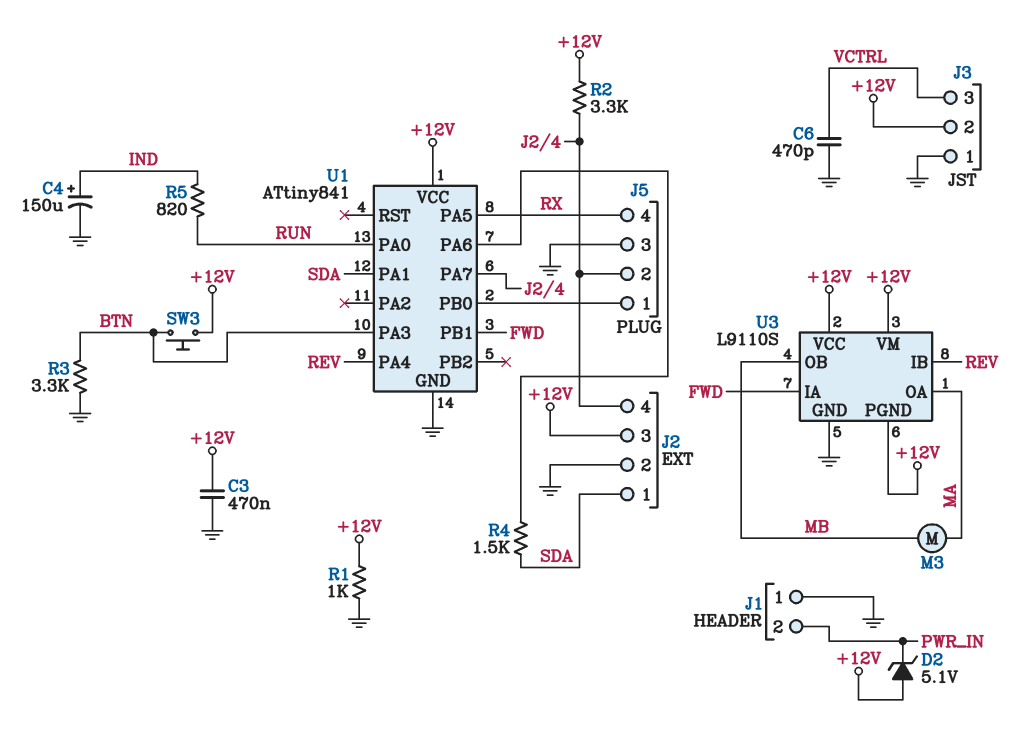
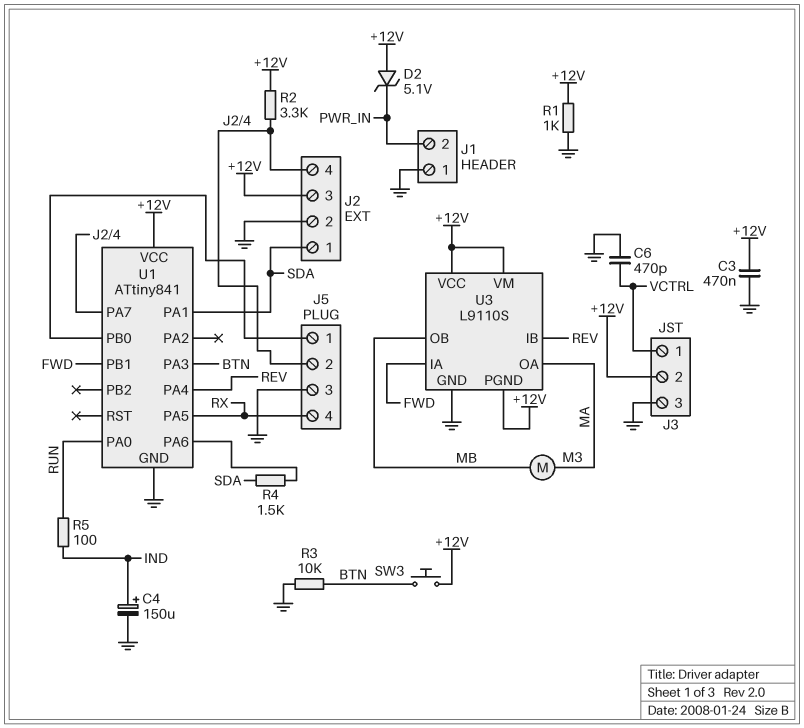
J3 pin 1: GND -> VCTRL
J3 pin 3: VCTRL -> GND
R3: 3.3k (BTN, GND) -> 10k (BTN, GND)
R5: 820 (IND, RUN) -> 100 (IND, RUN)

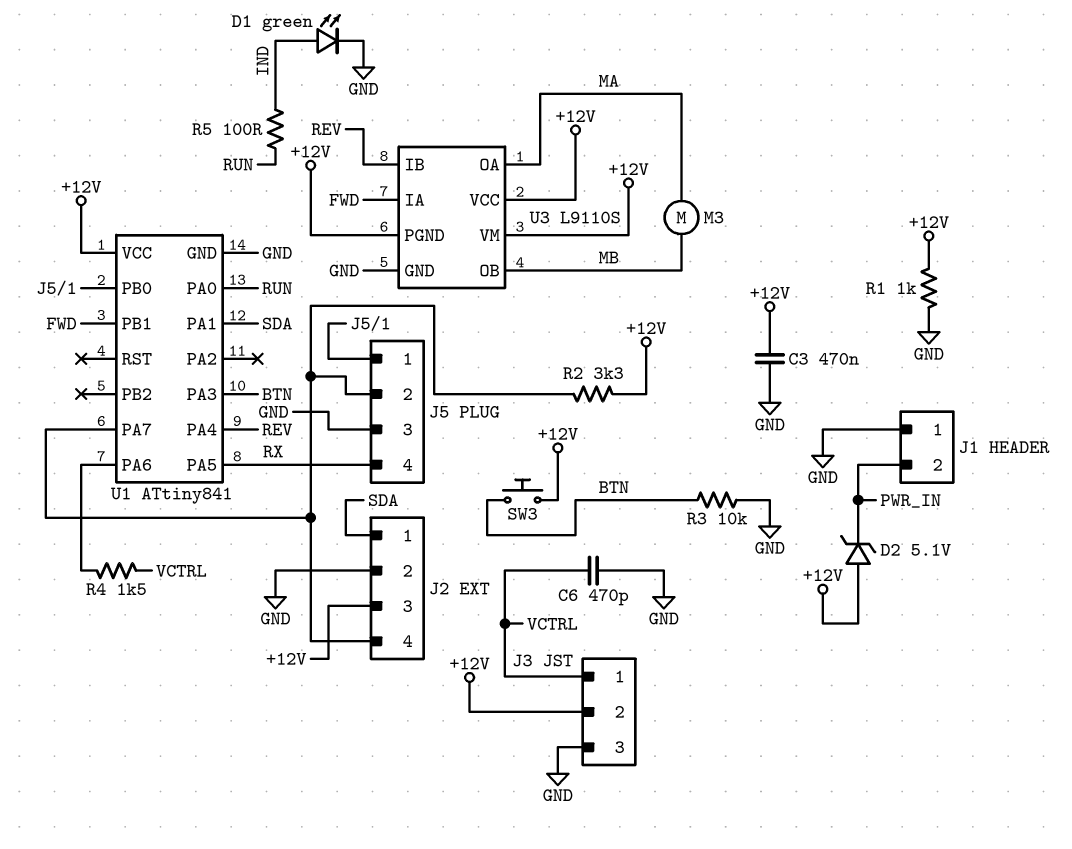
C4: 150uF (plus IND, minus GND) -> none
D1: none -> LED green (A IND, K GND)
R4: 1.5k (SDA, U1/PA6) -> 1.5k (U1/PA6, VCTRL)

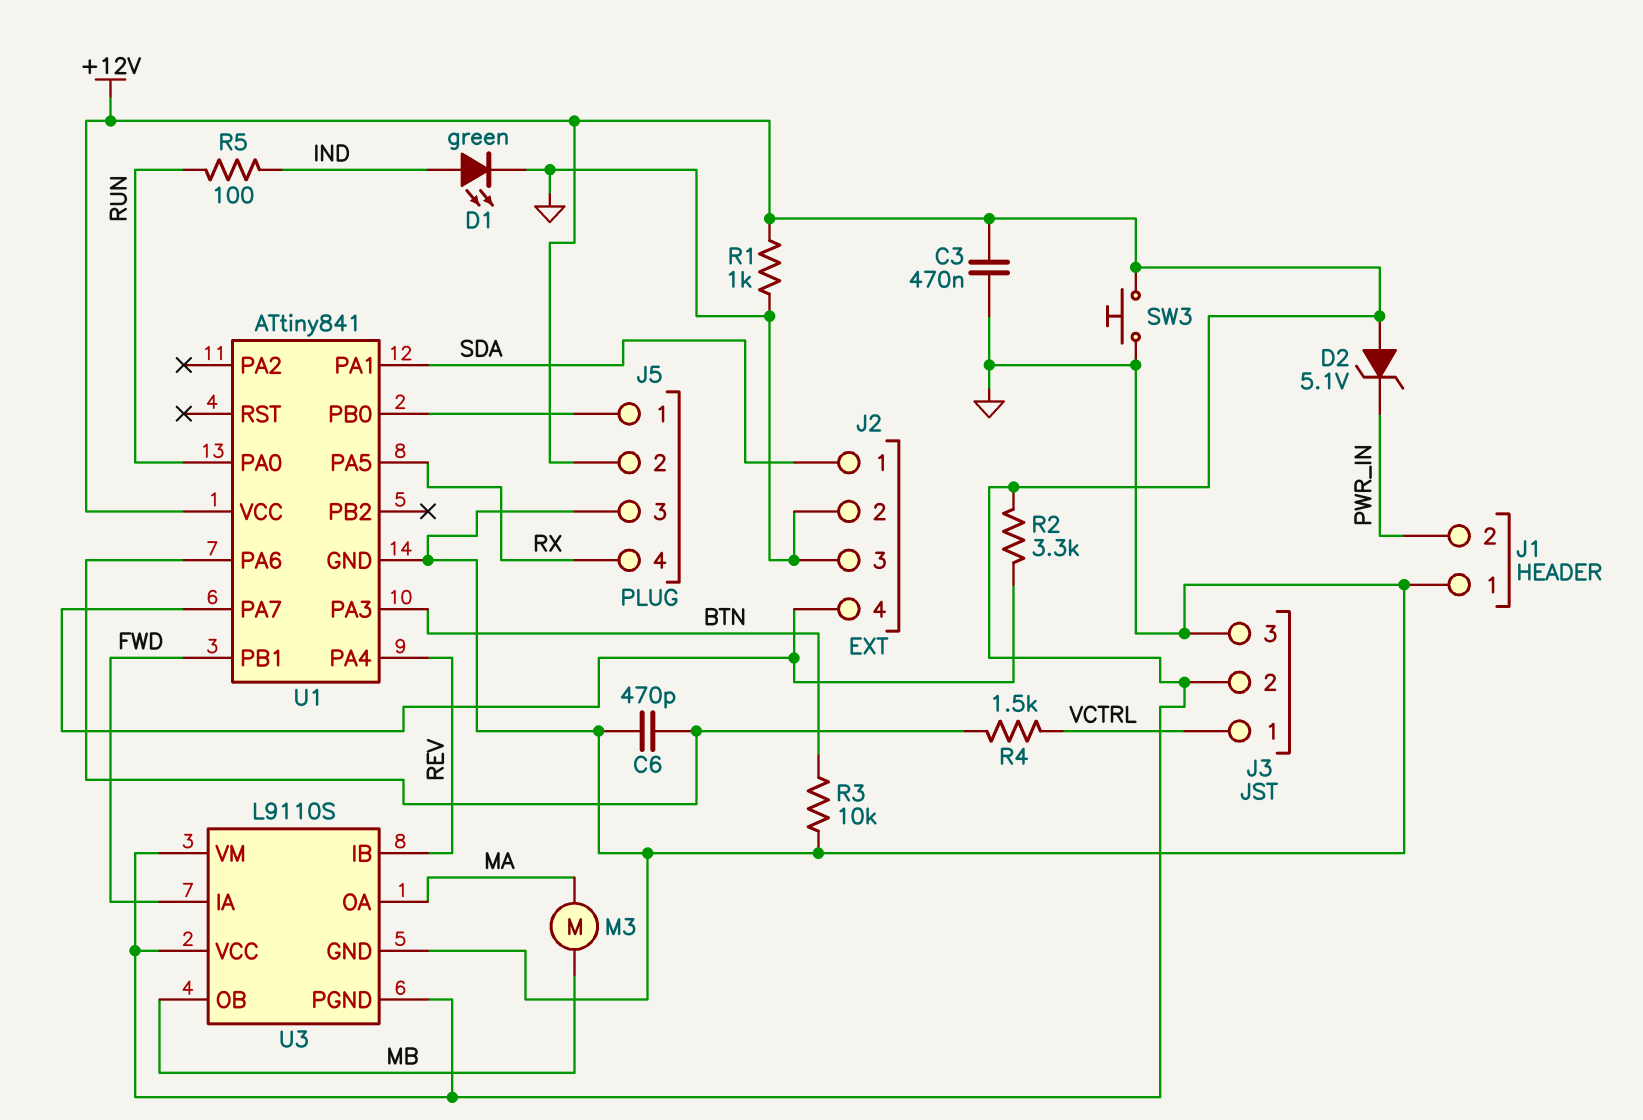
C6: 470pF (GND, VCTRL) -> 470pF (GND, U1/PA6)
J2 pin 3: +12V -> GND
J5 pin 2: J2/4 -> +12V
SW3: button (+12V, BTN) -> button (+12V, GND)

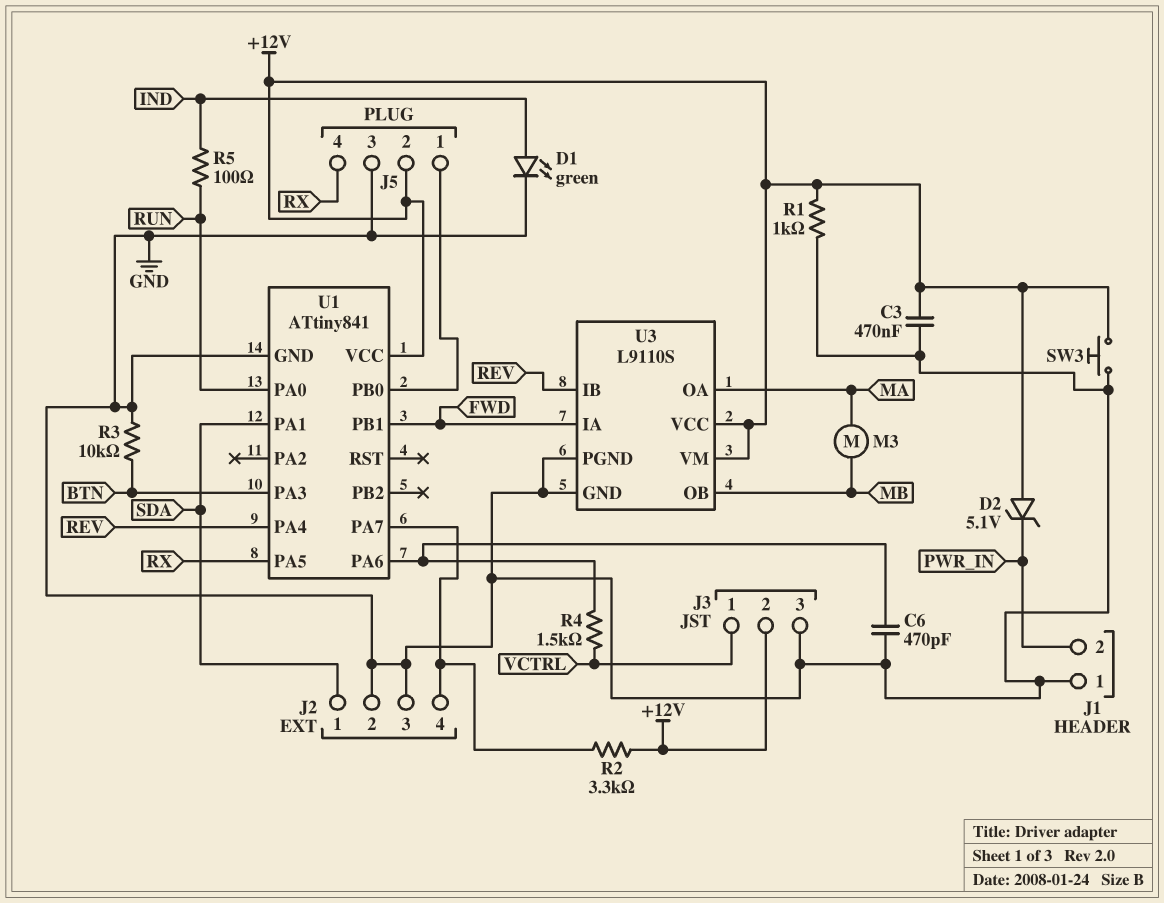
U3 pin PGND: +12V -> GND

